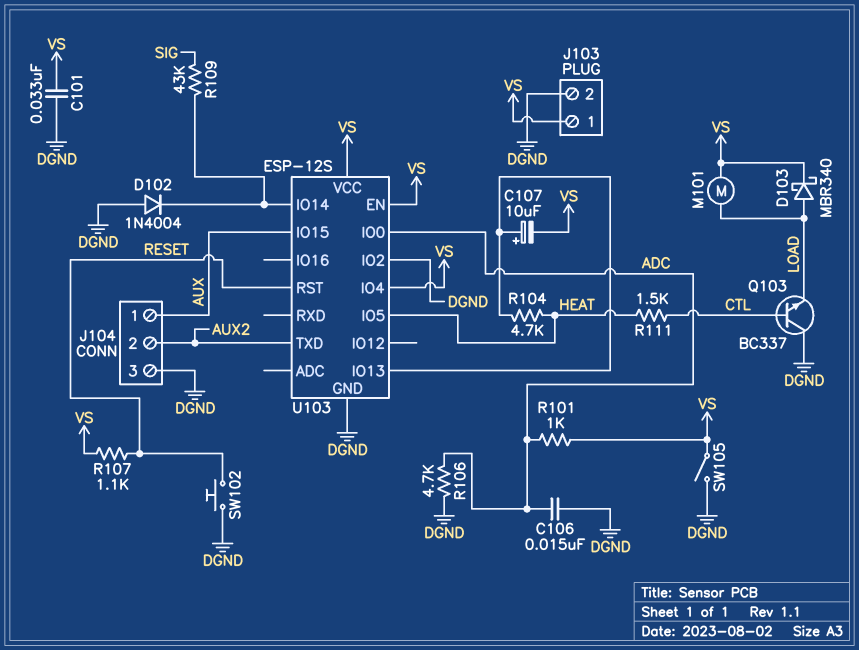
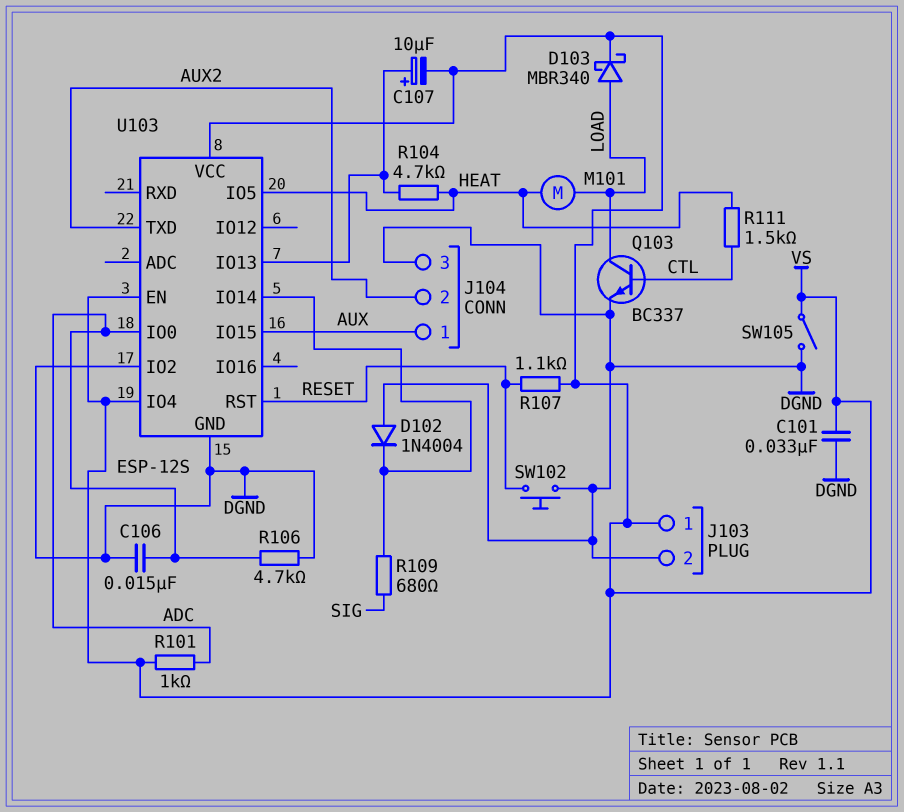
M101: motor (LOAD, VS) -> motor (HEAT, LOAD)
Q103: NPN BC337 (B CTL, C DGND, E LOAD) -> NPN BC337 (B CTL, C LOAD, E DGND)
R109: 43k (SIG, U103/IO14) -> 680 (SIG, U103/IO14)

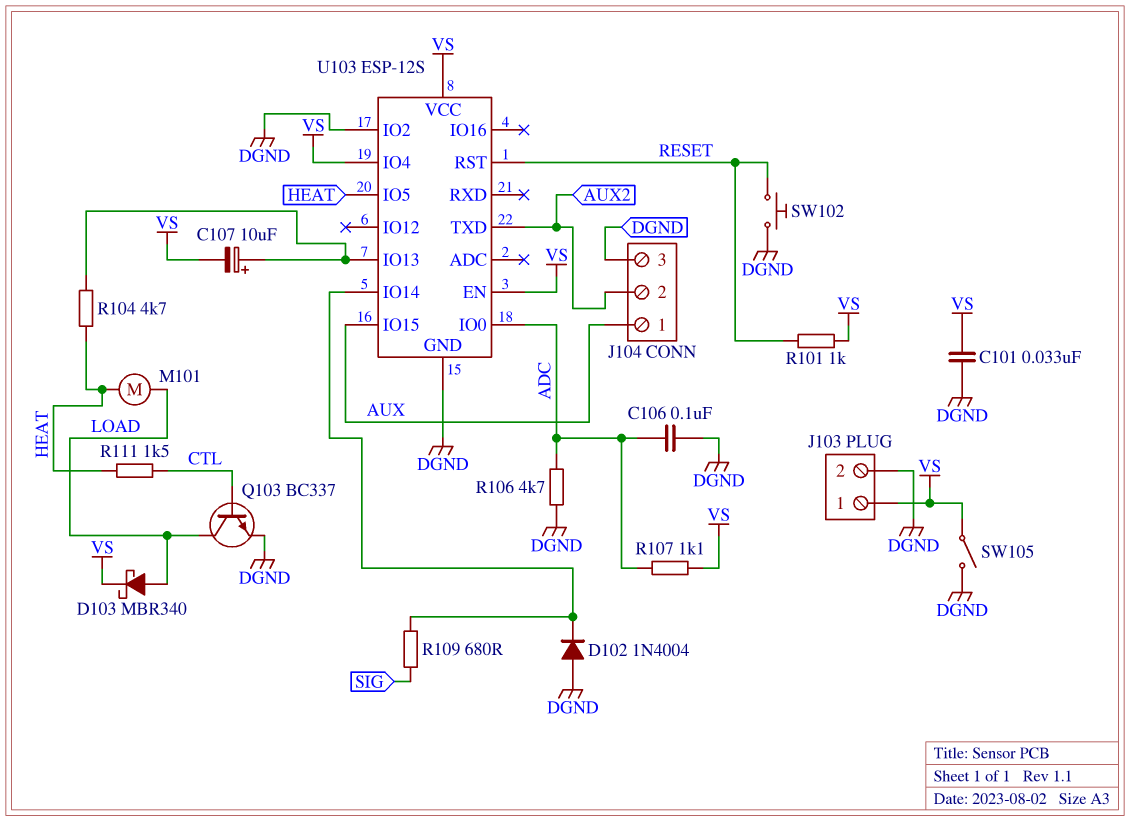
C106: 15nF (ADC, DGND) -> 100nF (ADC, DGND)
R101: 1k (ADC, VS) -> 1k (RESET, VS)
R107: 1.1k (RESET, VS) -> 1.1k (ADC, VS)

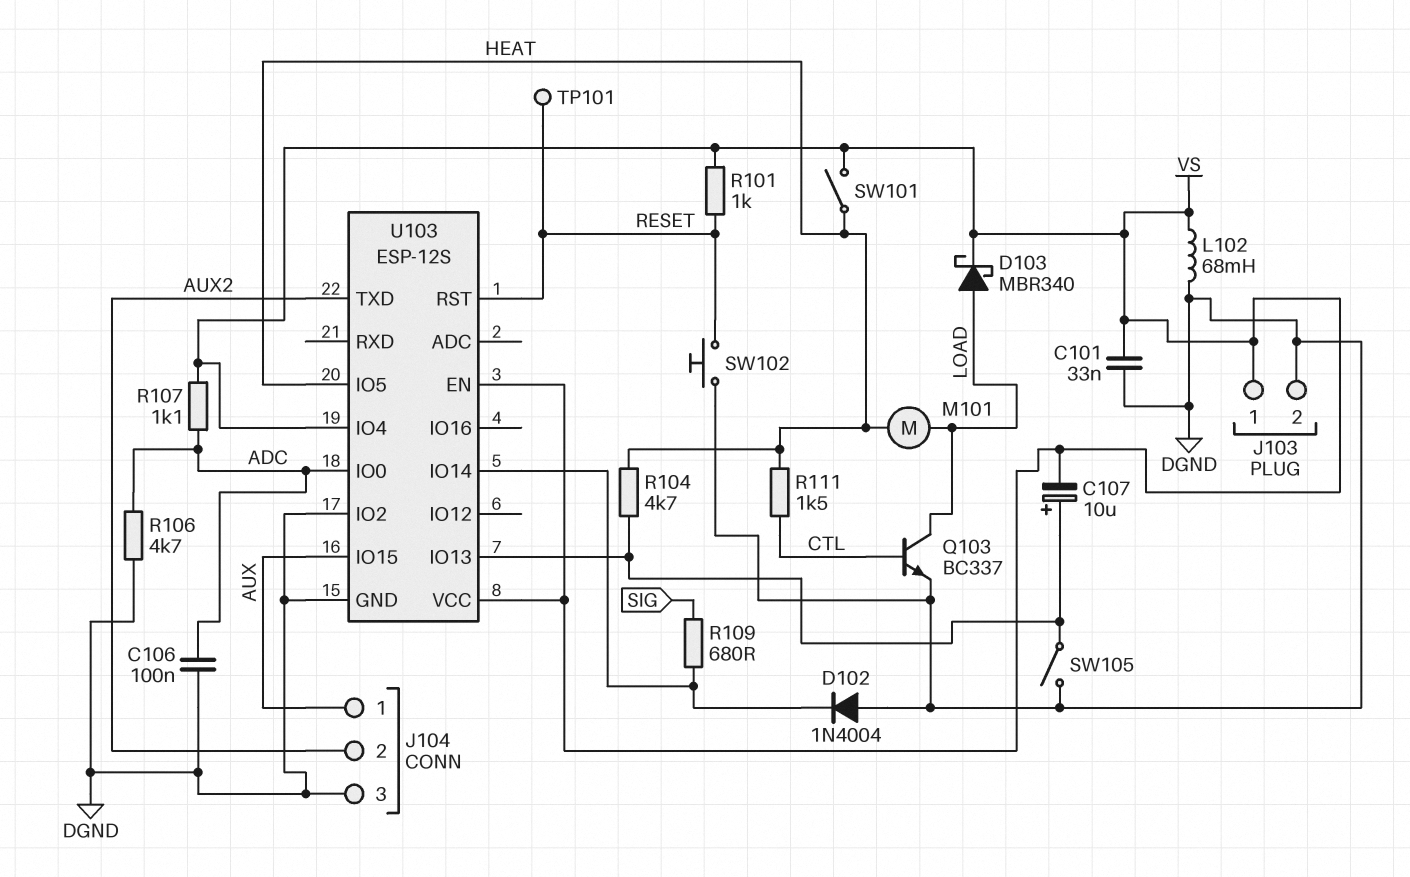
L102: none -> 68mH (DGND, VS)
SW101: none -> switch (HEAT, VS)
SW105: switch (DGND, VS) -> switch (DGND, U103/IO13)
TP101: none -> test point (RESET)

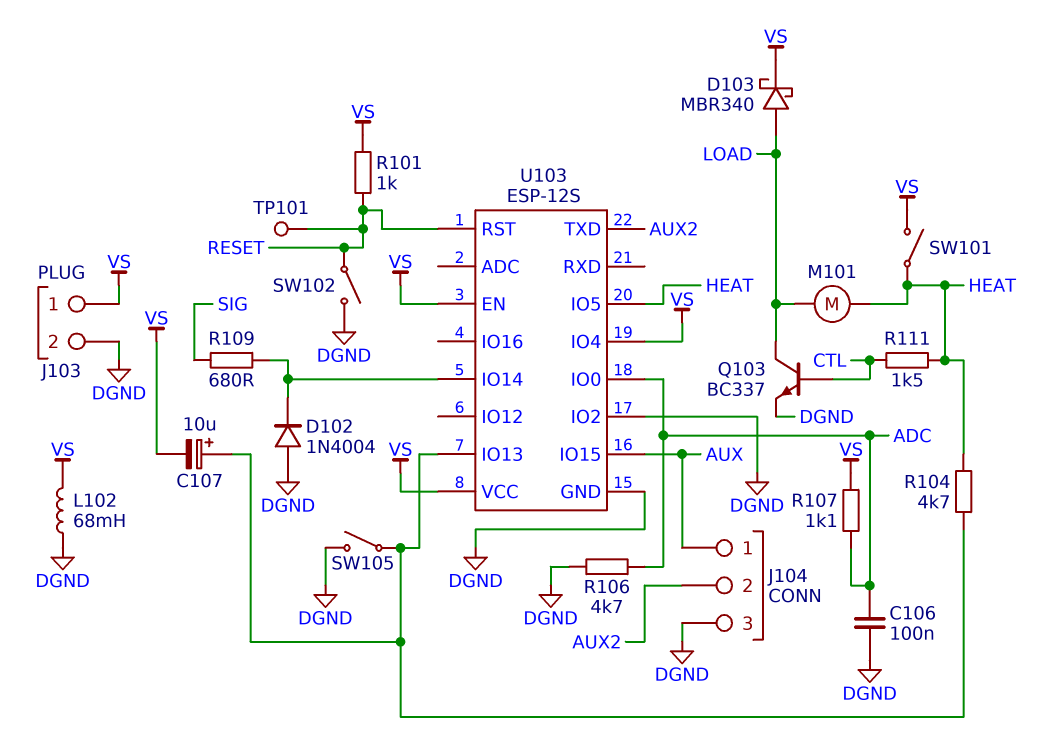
C101: 33nF (DGND, VS) -> none
SW102: button (DGND, RESET) -> switch (DGND, RESET)

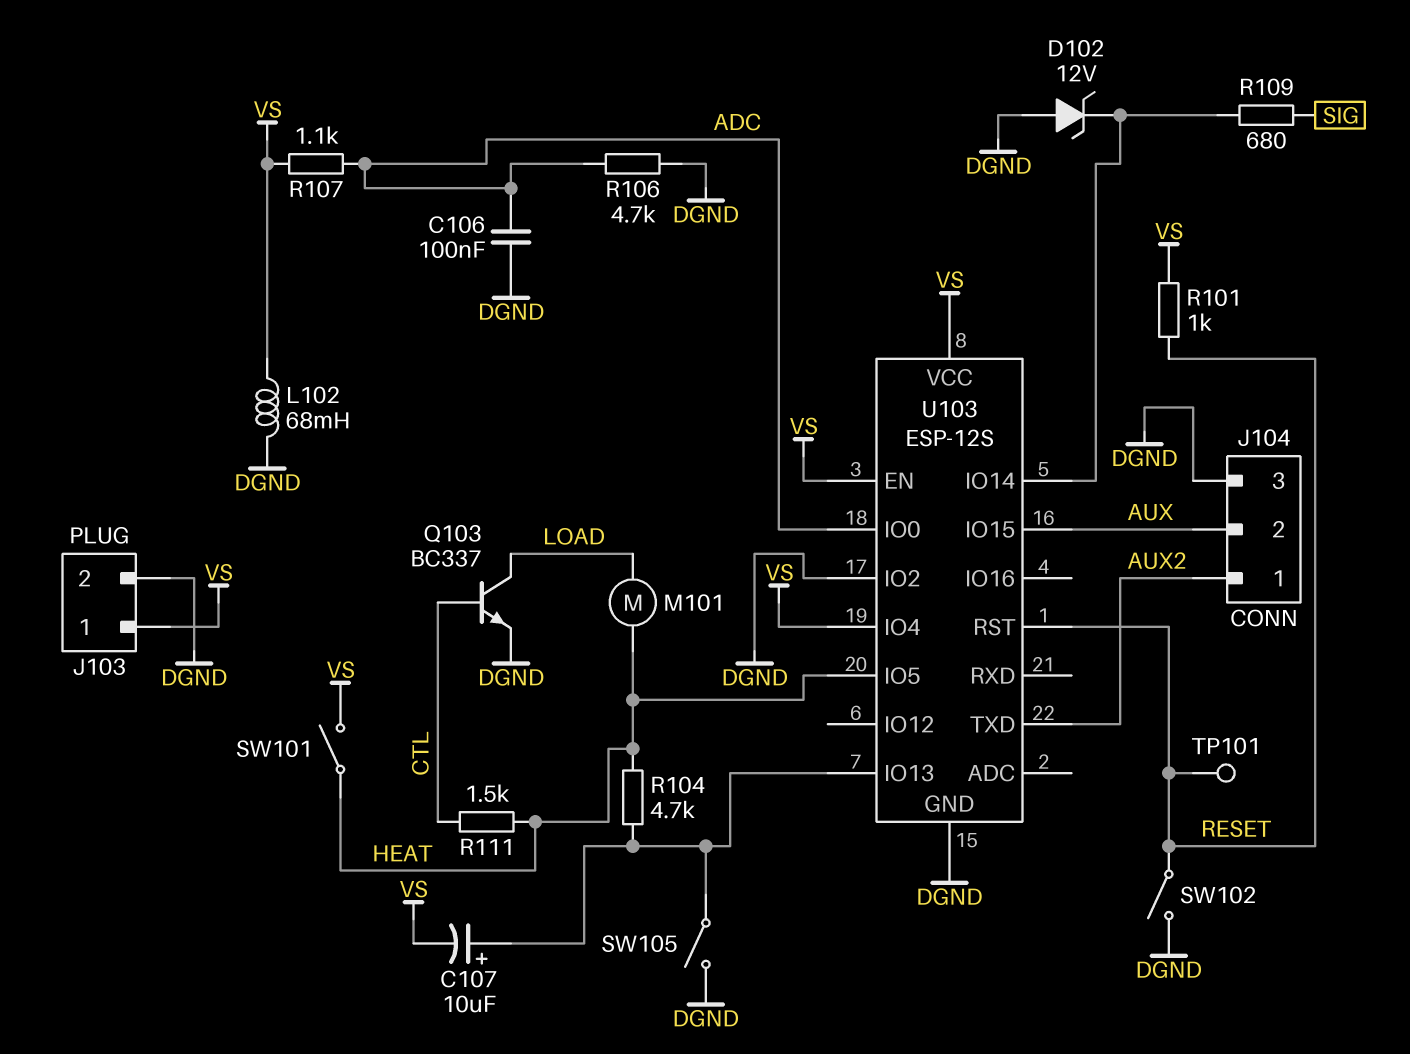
D102: diode 1N4004 (A DGND, K U103/IO14) -> zener 12V (A DGND, K U103/IO14)
D103: schottky MBR340 (A LOAD, K VS) -> none
J104 pin 1: AUX -> AUX2
J104 pin 2: AUX2 -> AUX

